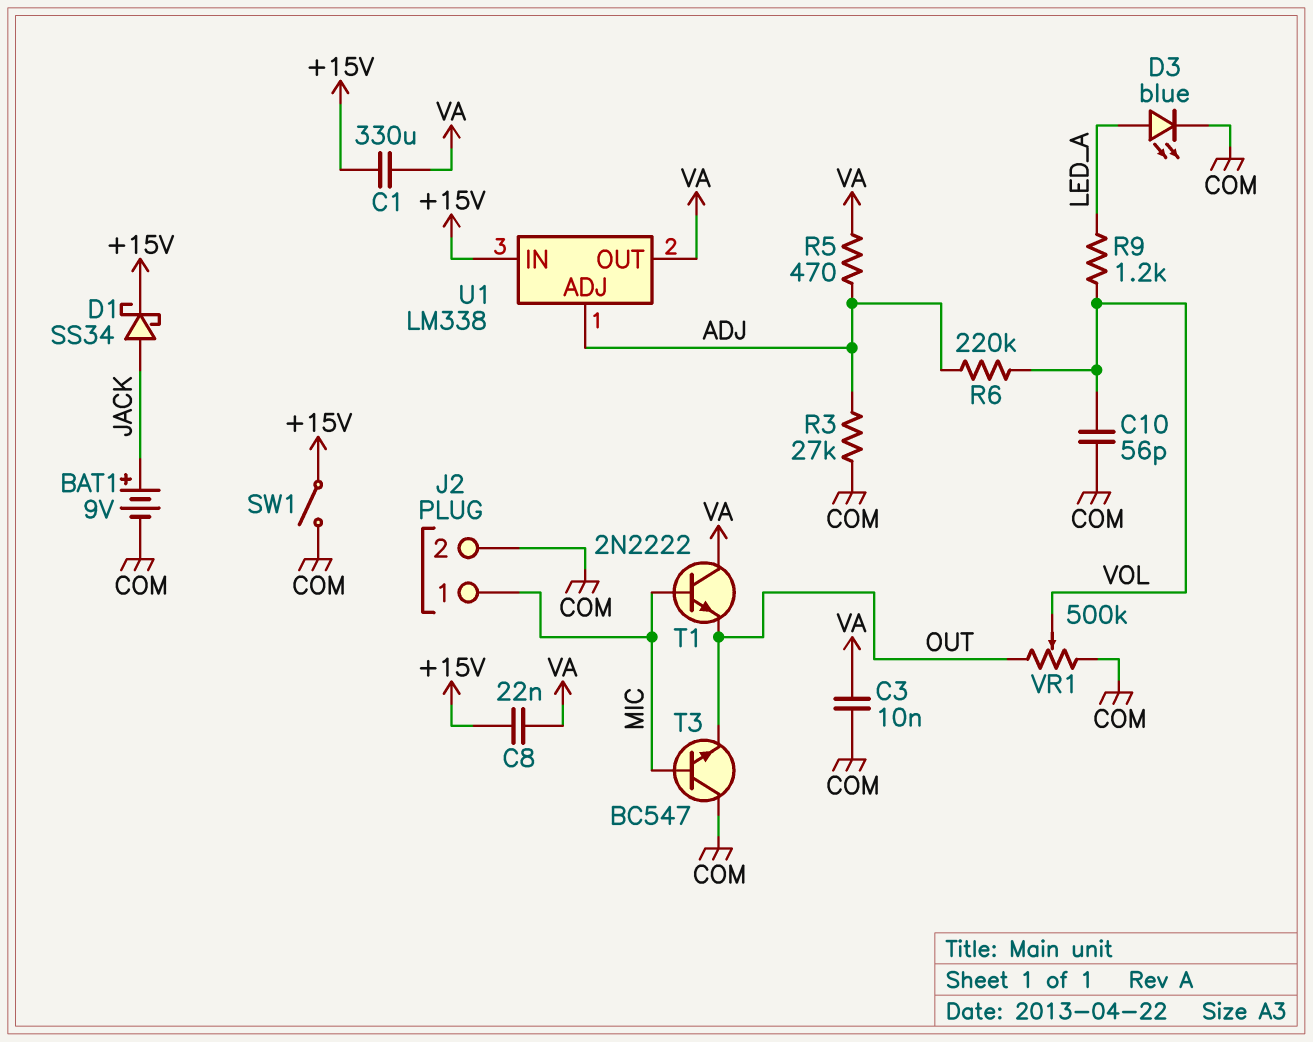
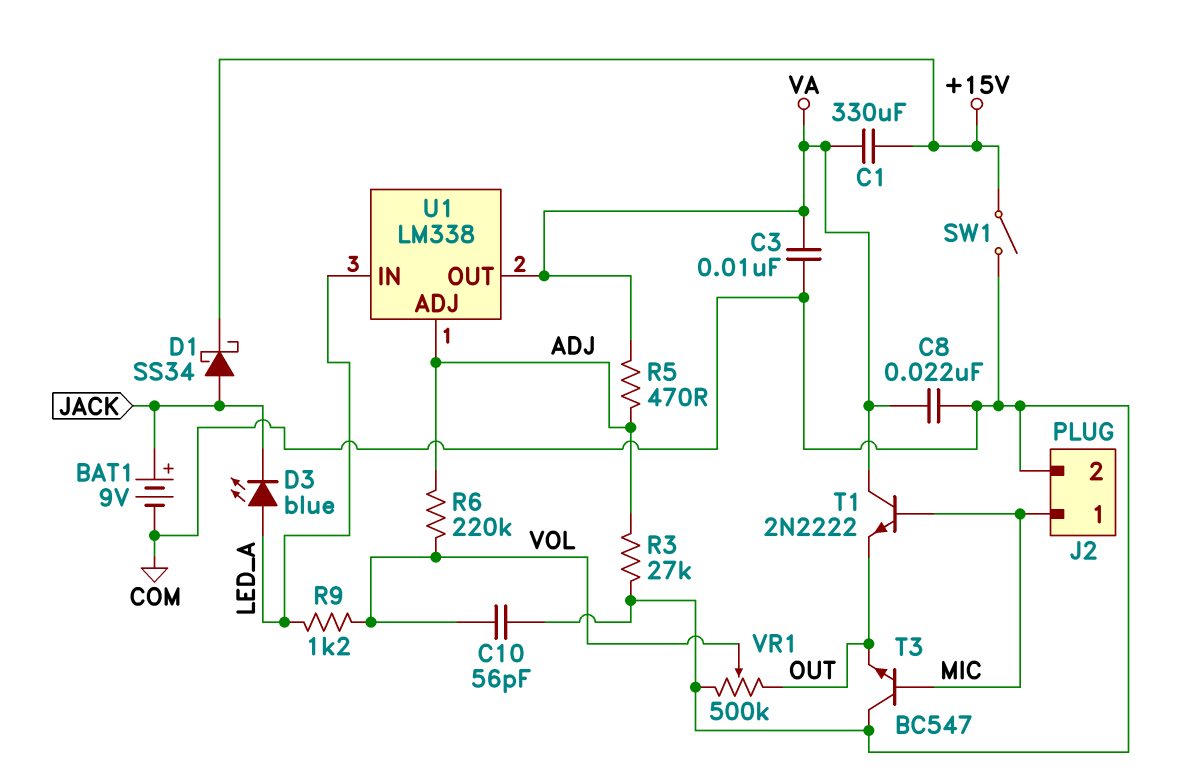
C8: 22nF (+15V, VA) -> 22nF (COM, VA)
D3: LED blue (A LED_A, K COM) -> LED blue (A LED_A, K JACK)
U1 pin IN: +15V -> LED_A

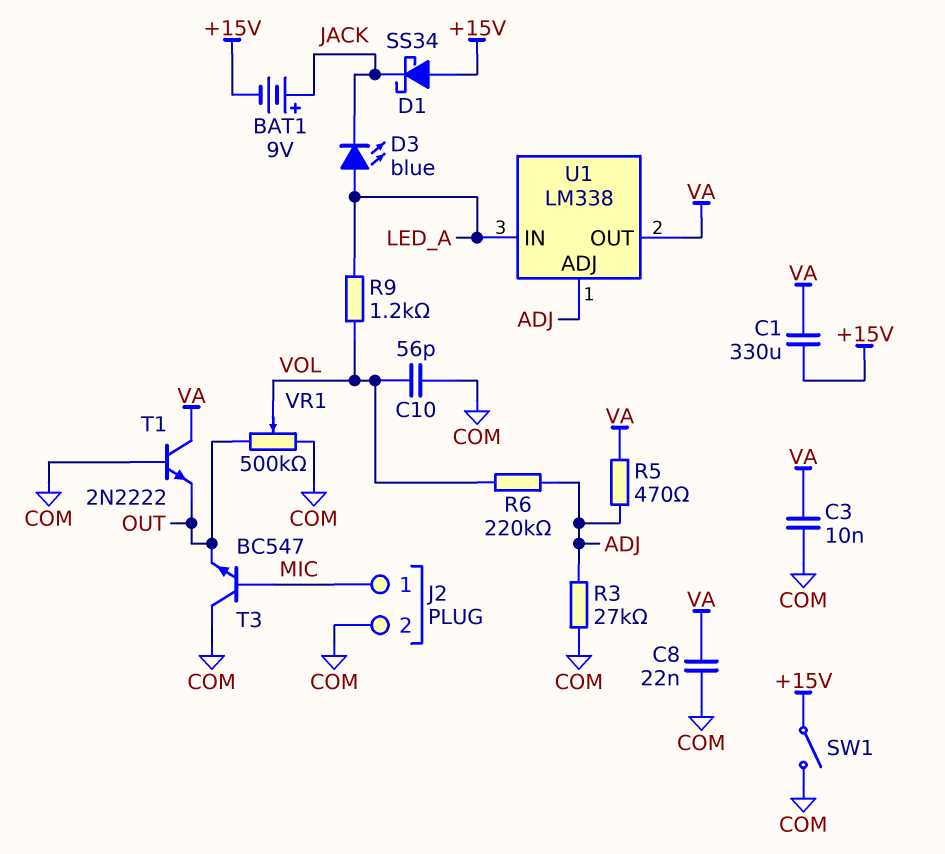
BAT1: 9V (plus JACK, minus COM) -> 9V (plus JACK, minus +15V)
D1: schottky SS34 (A JACK, K +15V) -> schottky SS34 (A +15V, K JACK)
T1: NPN 2N2222 (B MIC, C VA, E OUT) -> NPN 2N2222 (B COM, C VA, E OUT)

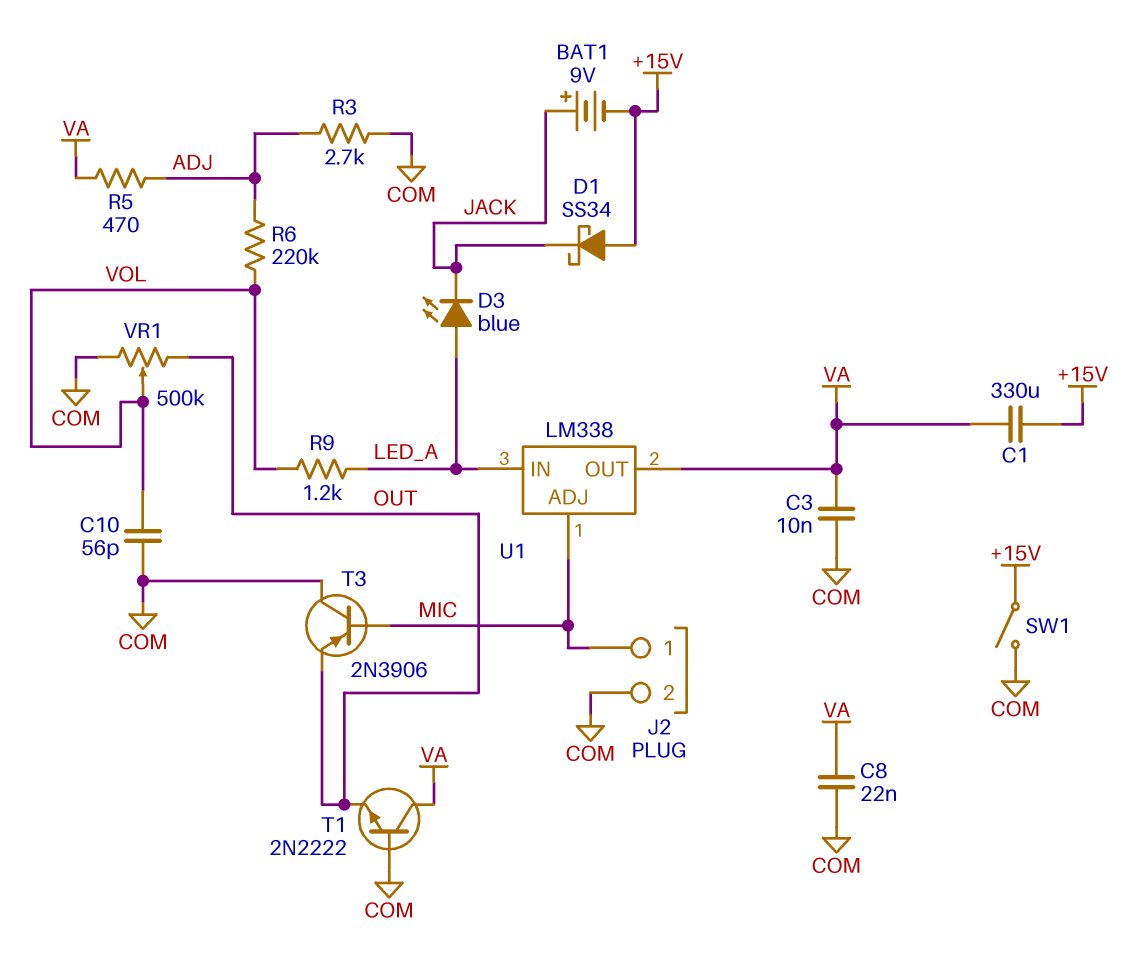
R3: 27k (ADJ, COM) -> 2.7k (ADJ, COM)
T3: NPN BC547 (B MIC, C COM, E OUT) -> PNP 2N3906 (B MIC, C COM, E OUT)
U1 pin ADJ: ADJ -> MIC

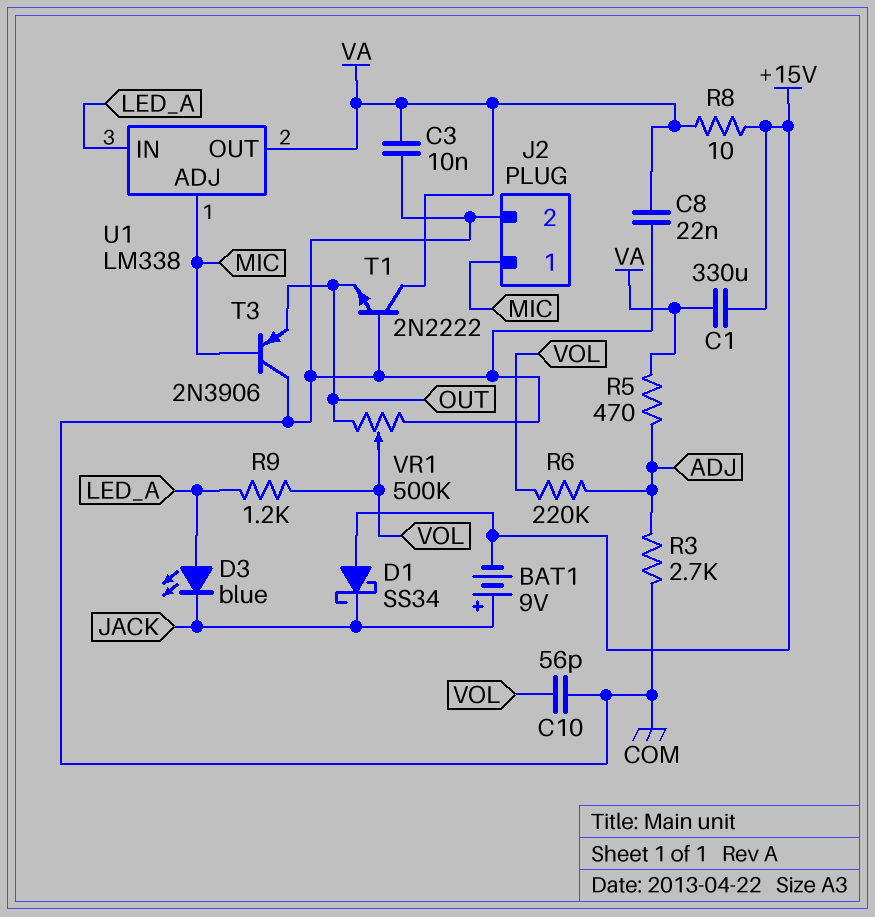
R8: none -> 10 (+15V, VA)
SW1: switch (+15V, COM) -> none

